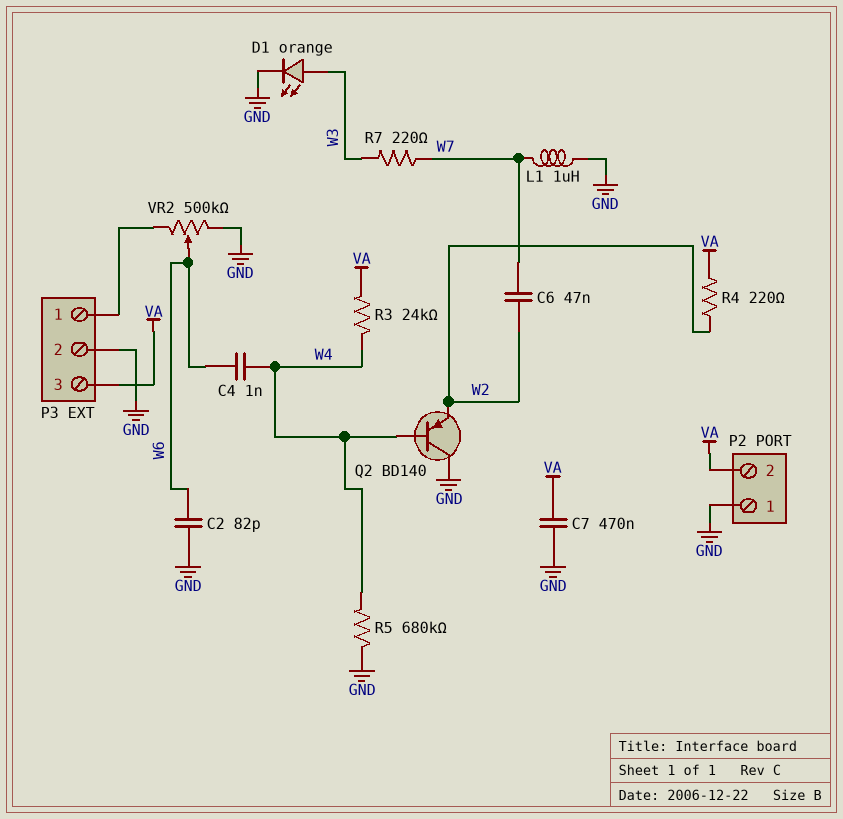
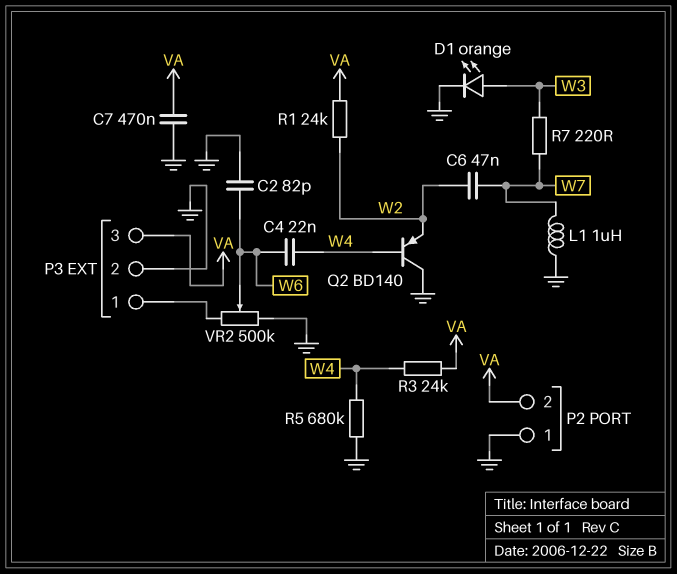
C4: 1nF (W4, W6) -> 22nF (W4, W6)
R1: none -> 24k (VA, W2)
R4: 220 (VA, W2) -> none

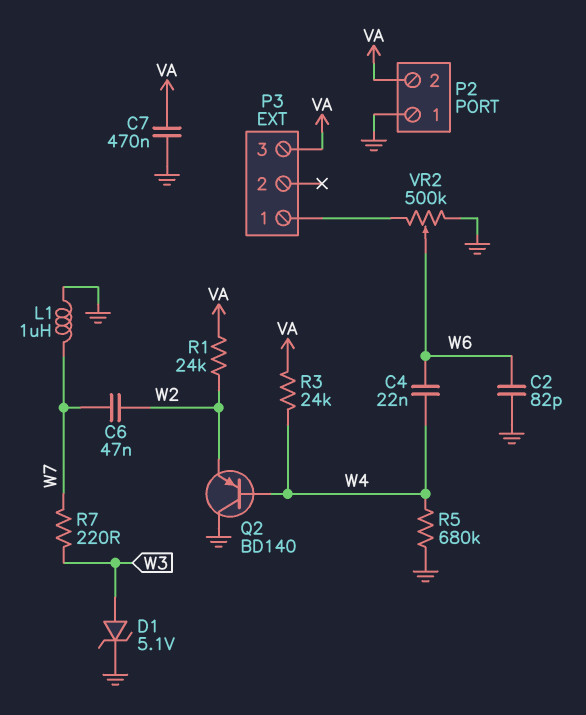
D1: LED orange (A W3, K GND) -> zener 5.1V (A W3, K GND)
P3 pin 2: GND -> none

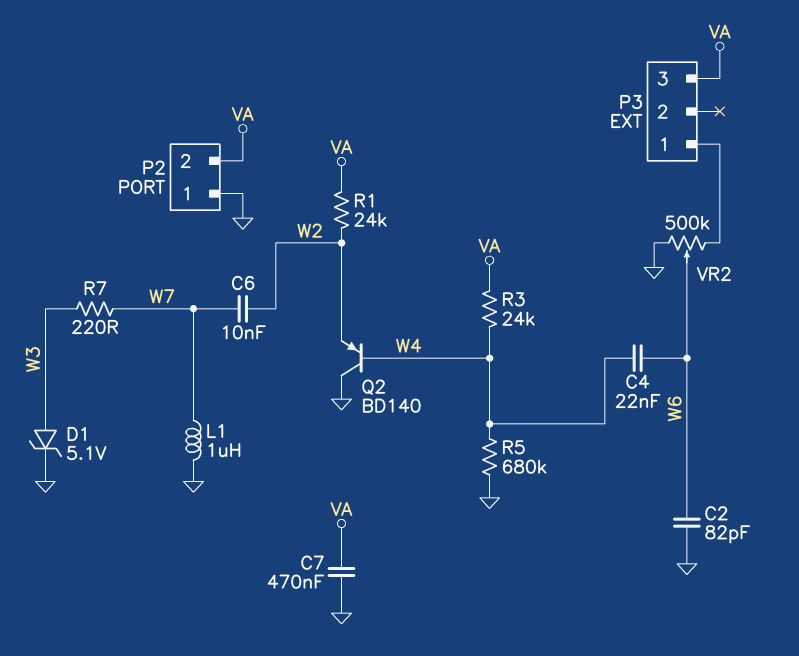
C6: 47nF (W2, W7) -> 10nF (W2, W7)

